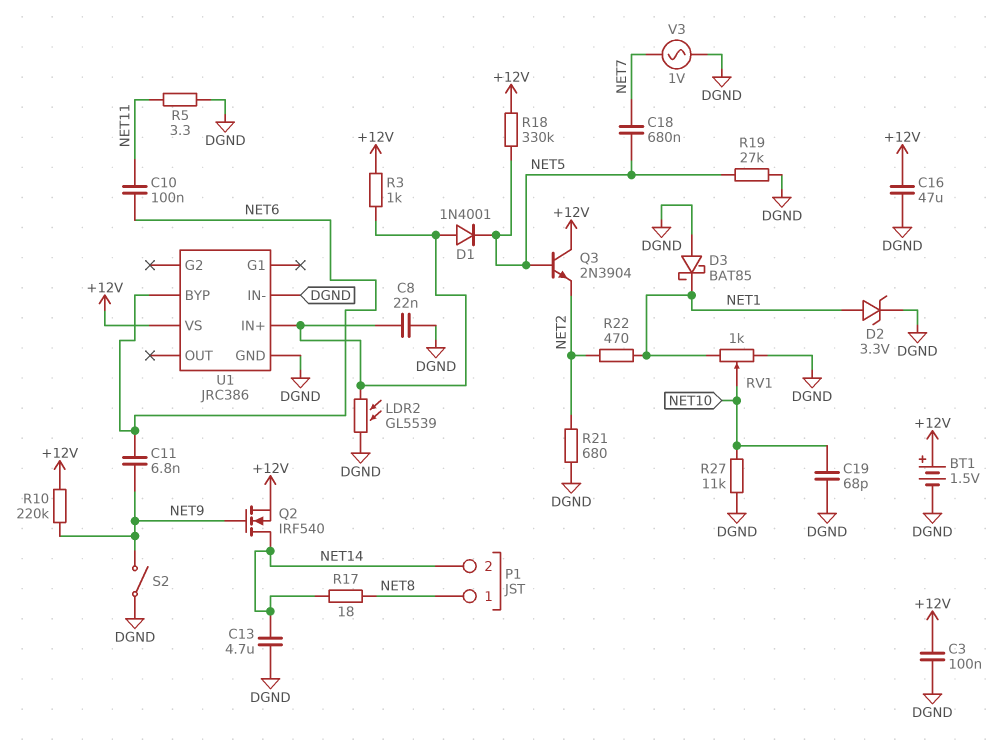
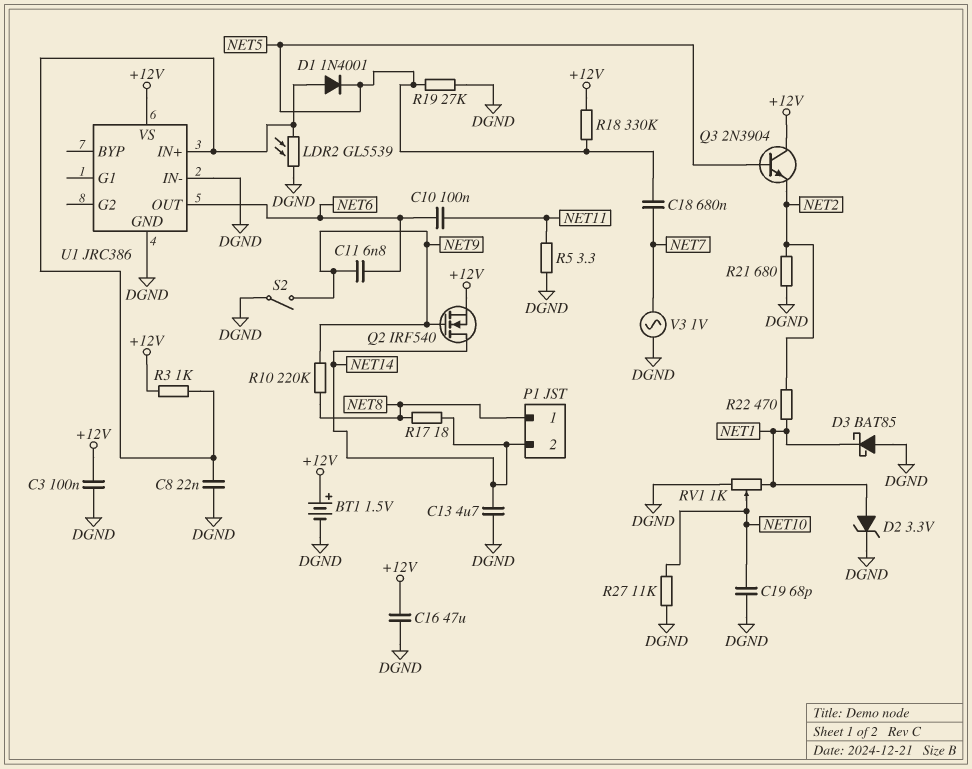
R10: 220k (+12V, NET9) -> 220k (NET8, NET9)
U1 pin BYP: NET6 -> none
U1 pin OUT: none -> NET6

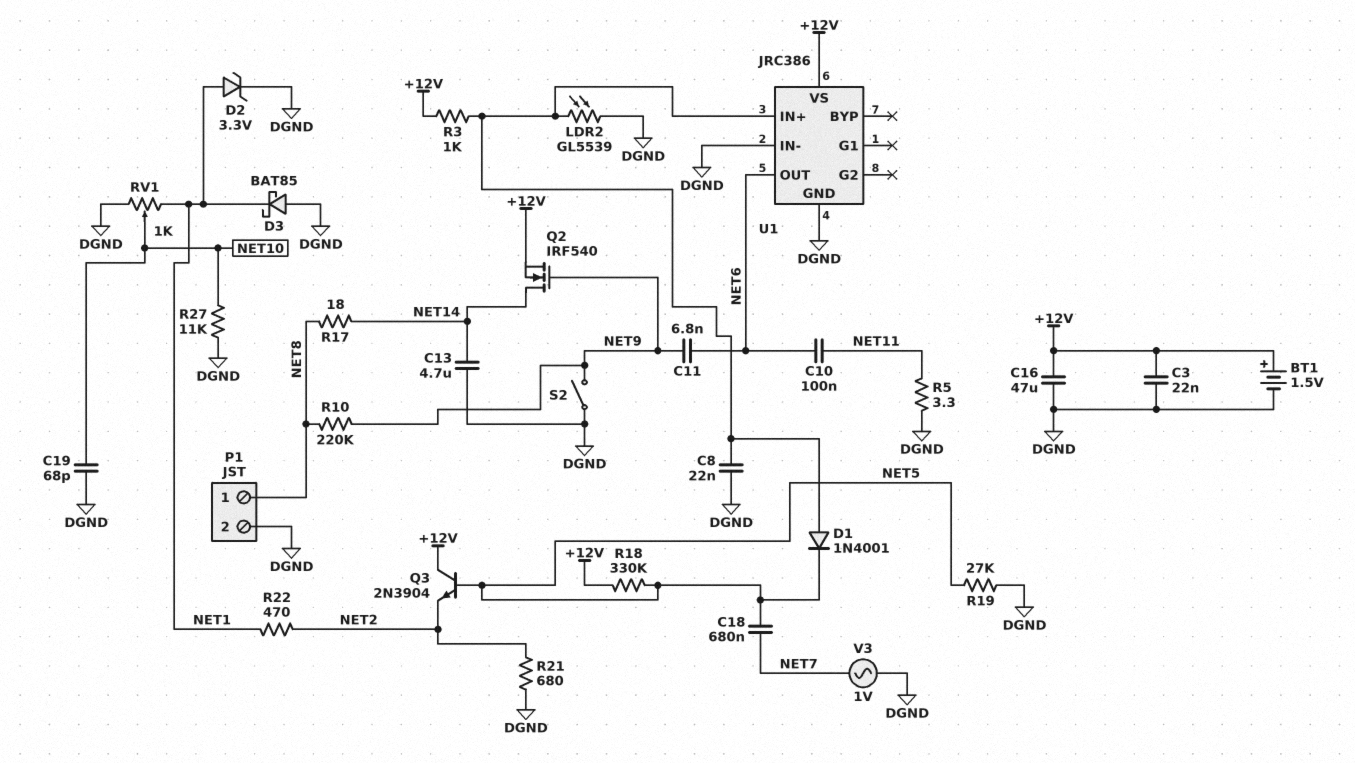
C3: 100nF (+12V, DGND) -> 22nF (+12V, DGND)
P1 pin 2: NET14 -> DGND

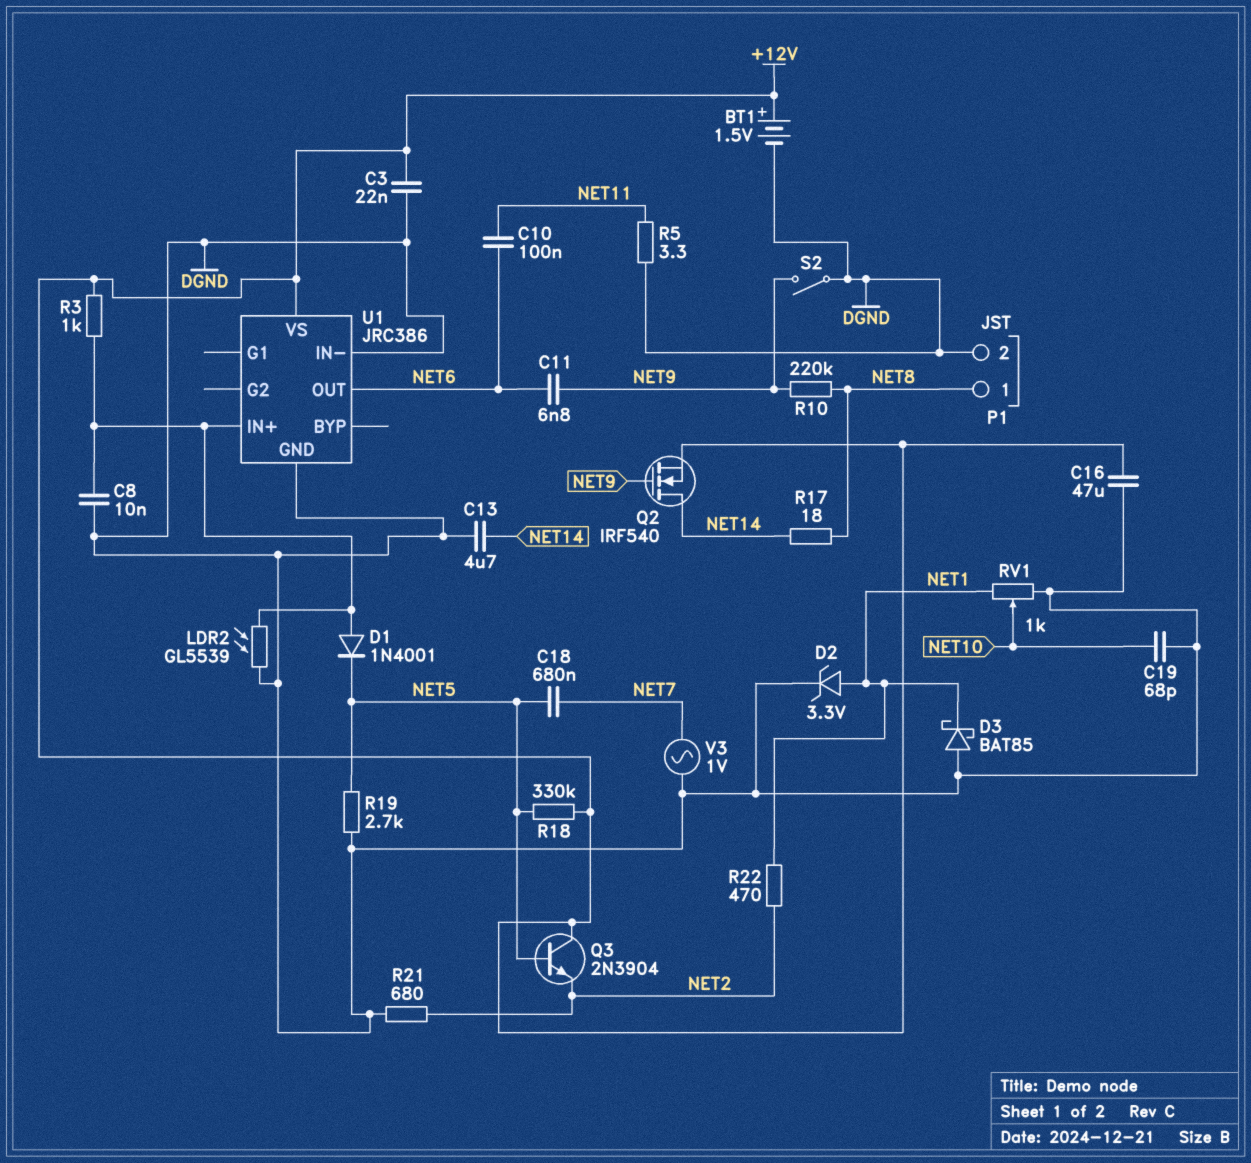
C8: 22nF (DGND, U1/IN+) -> 10nF (DGND, U1/IN+)
R19: 27k (DGND, NET5) -> 2.7k (DGND, NET5)
R27: 11k (DGND, NET10) -> none

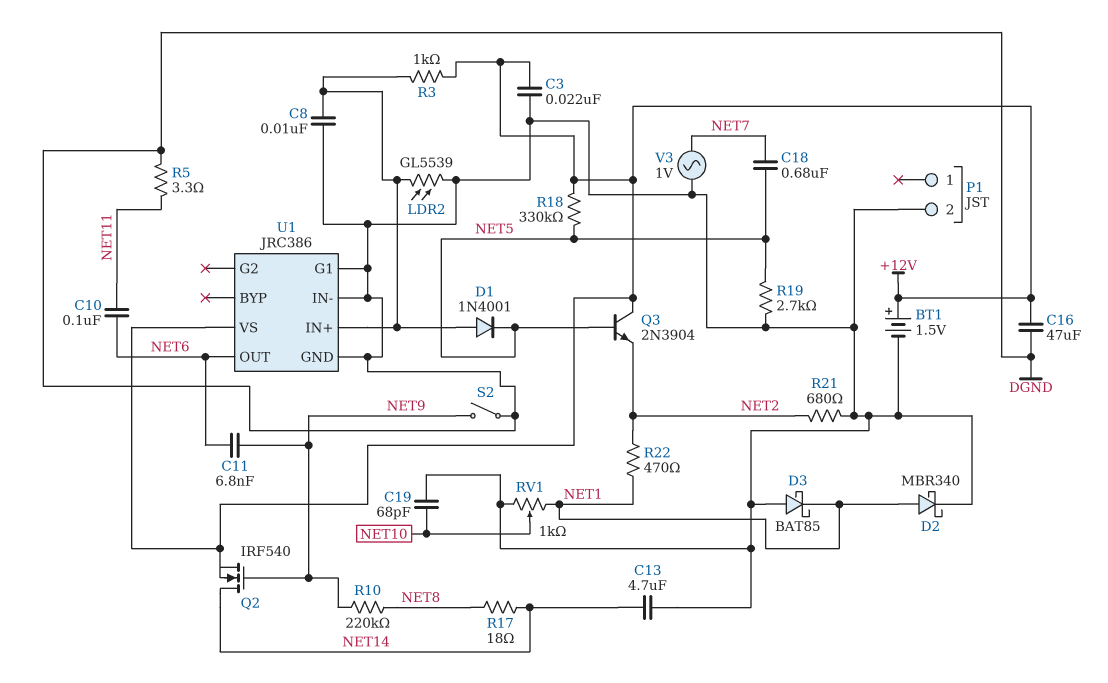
D2: zener 3.3V (A NET1, K DGND) -> schottky MBR340 (A NET1, K DGND)
P1 pin 1: NET8 -> none
U1 pin G1: none -> DGND

